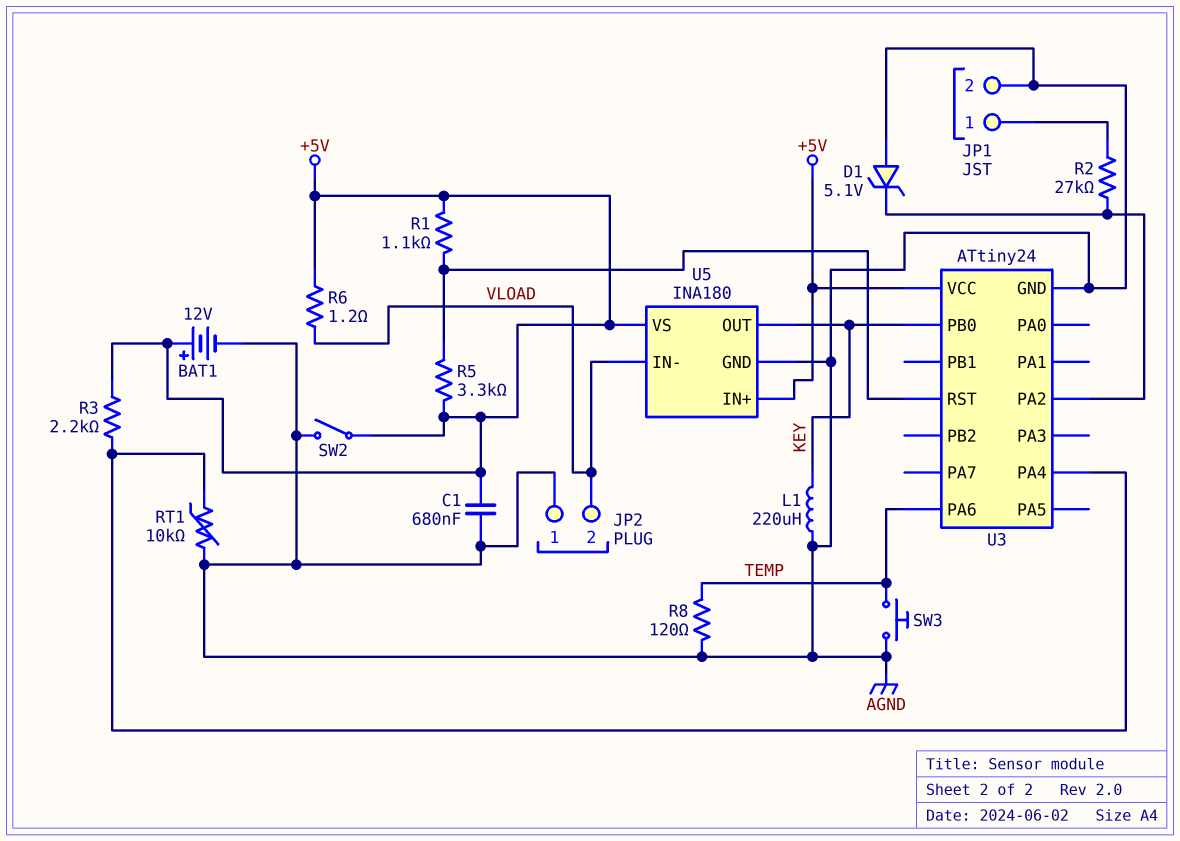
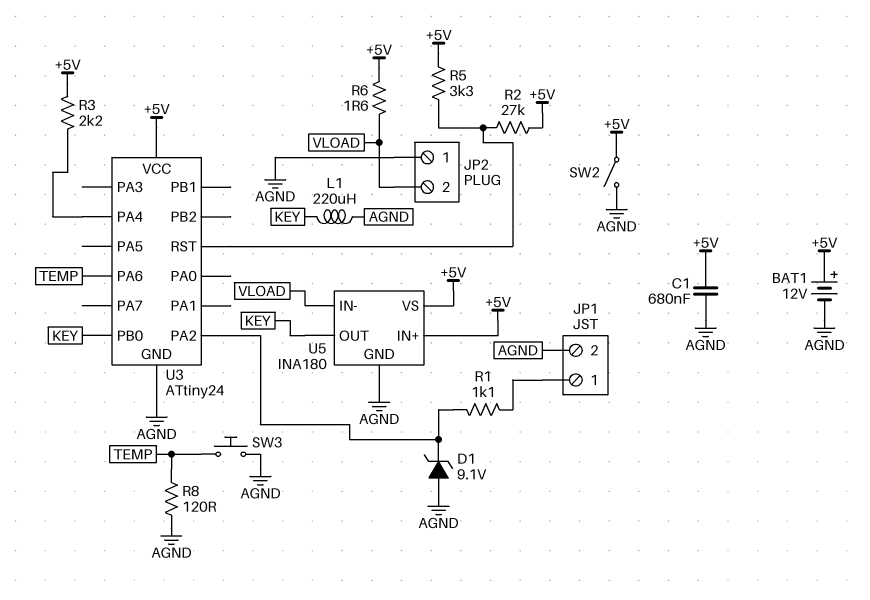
D1: zener 5.1V (A AGND, K U3/PA2) -> zener 9.1V (A AGND, K U3/PA2)
R1: 1.1k (+5V, U3/RST) -> 1.1k (JP1/1, U3/PA2)
R2: 27k (JP1/1, U3/PA2) -> 27k (+5V, U3/RST)
R6: 1.2 (+5V, VLOAD) -> 1.6 (+5V, VLOAD)
RT1: 10k (AGND, U3/PA4) -> none

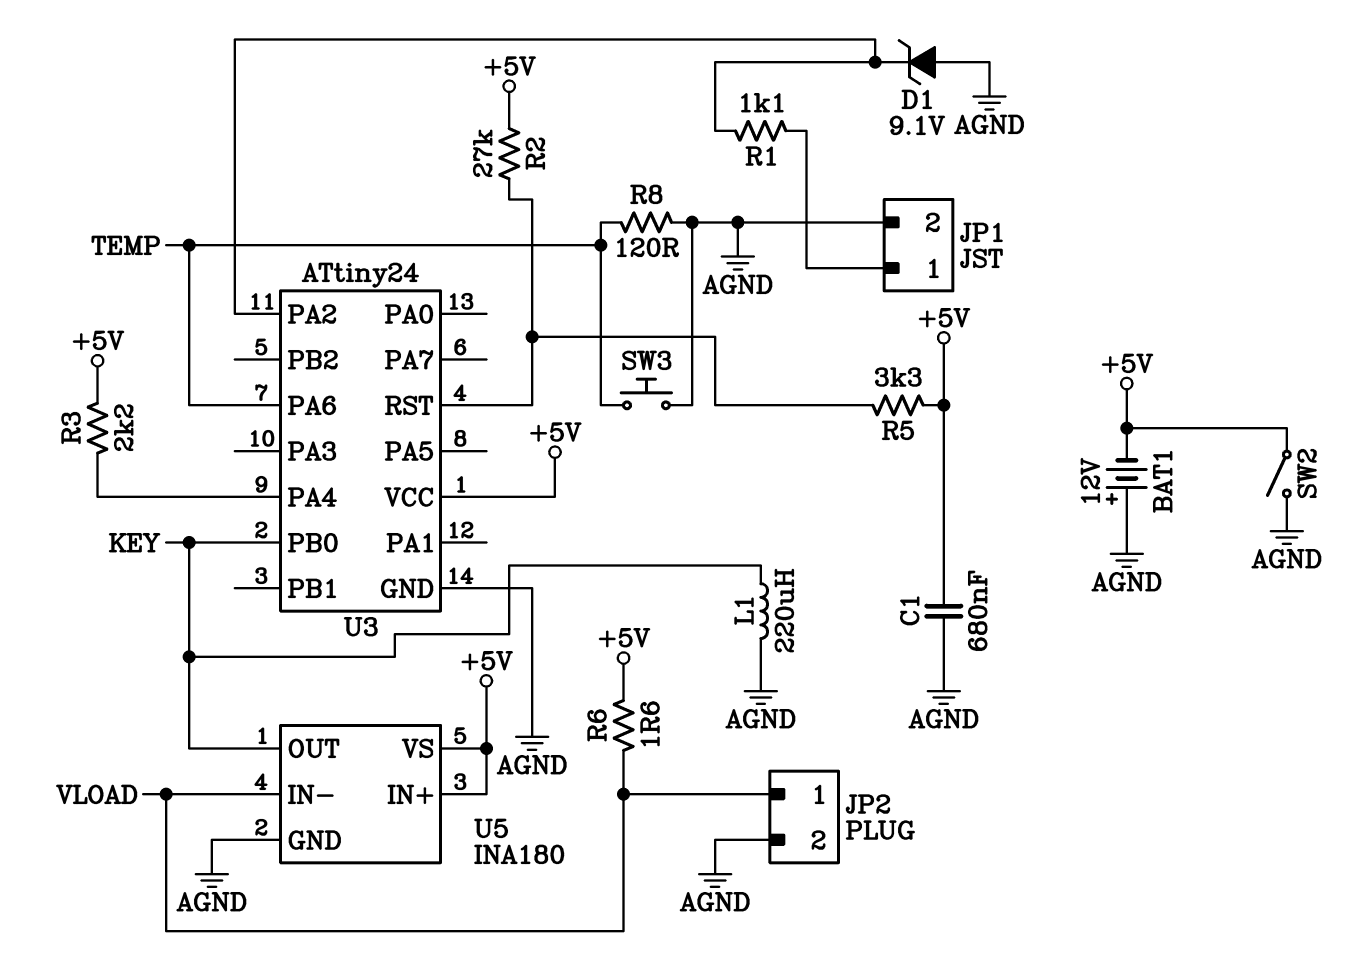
BAT1: 12V (plus +5V, minus AGND) -> 12V (plus AGND, minus +5V)
JP2 pin 1: AGND -> VLOAD
JP2 pin 2: VLOAD -> AGND

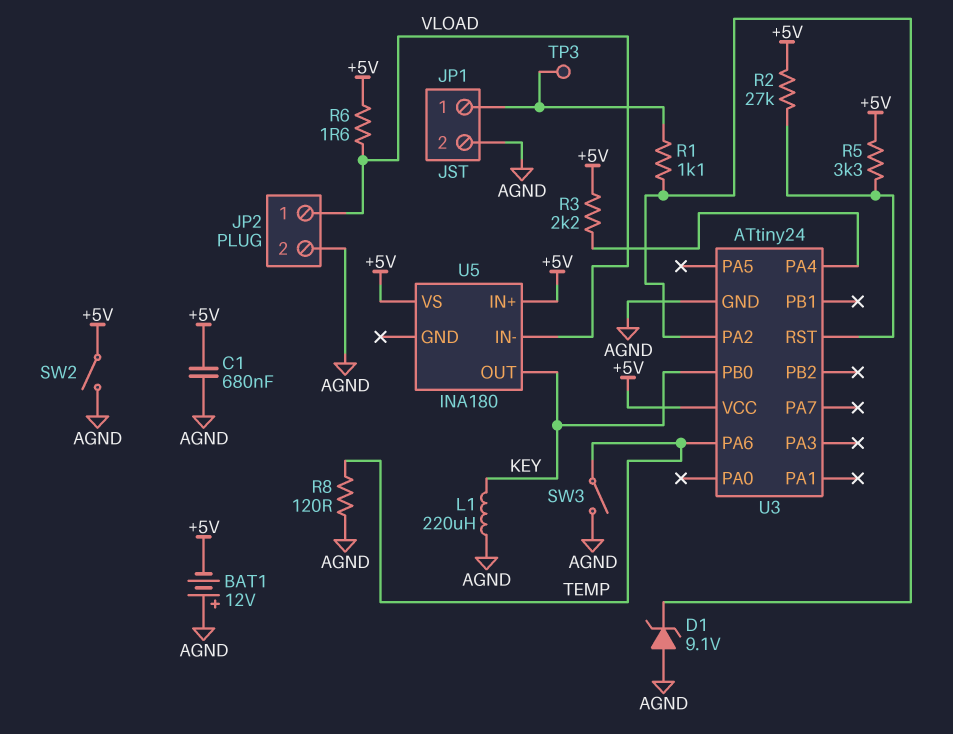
SW3: button (AGND, TEMP) -> switch (AGND, TEMP)
TP3: none -> test point (JP1/1)
U5 pin GND: AGND -> none

